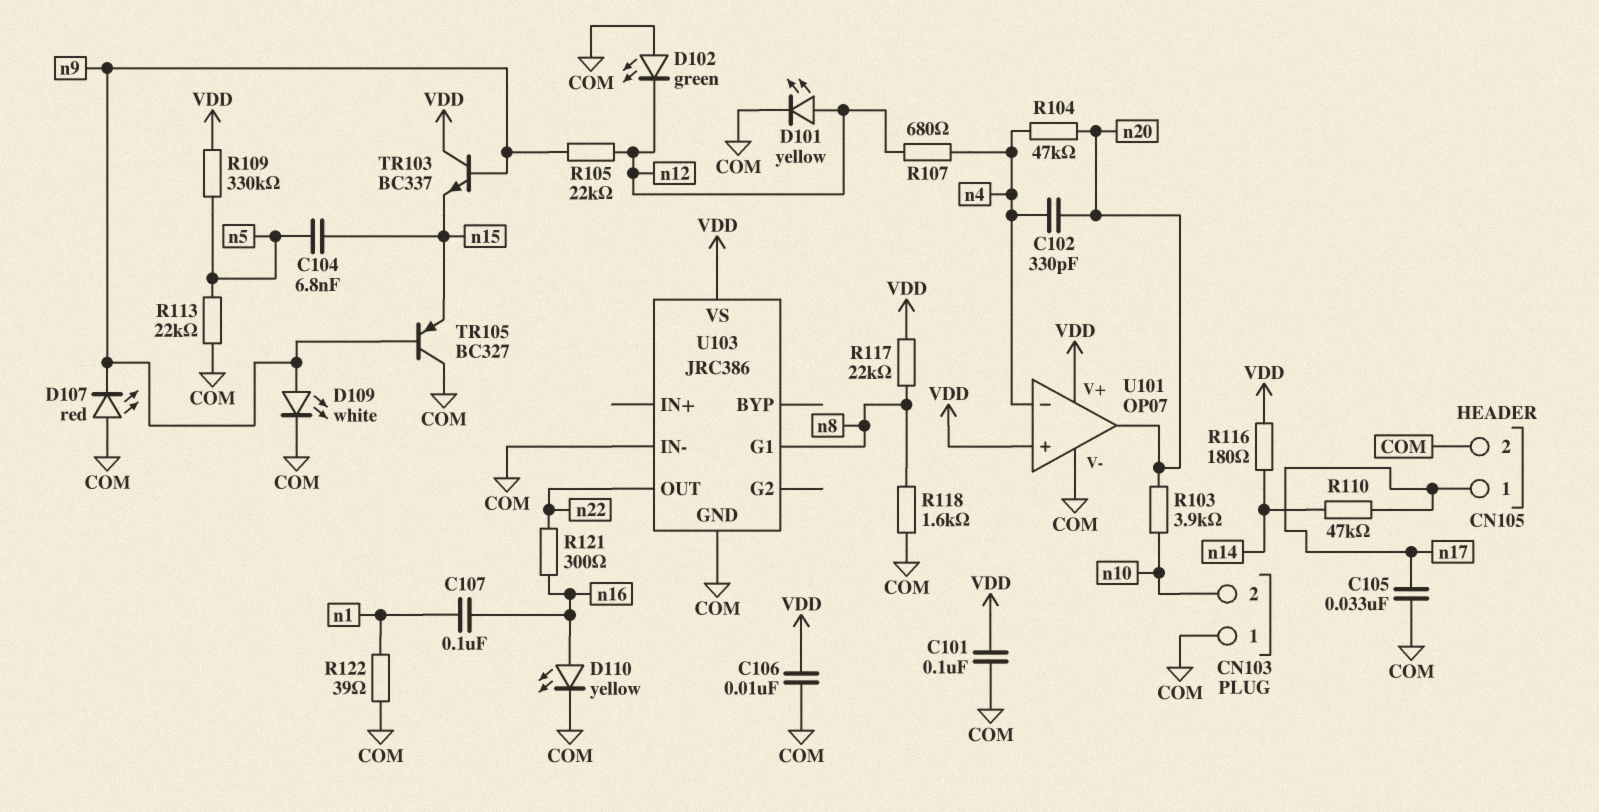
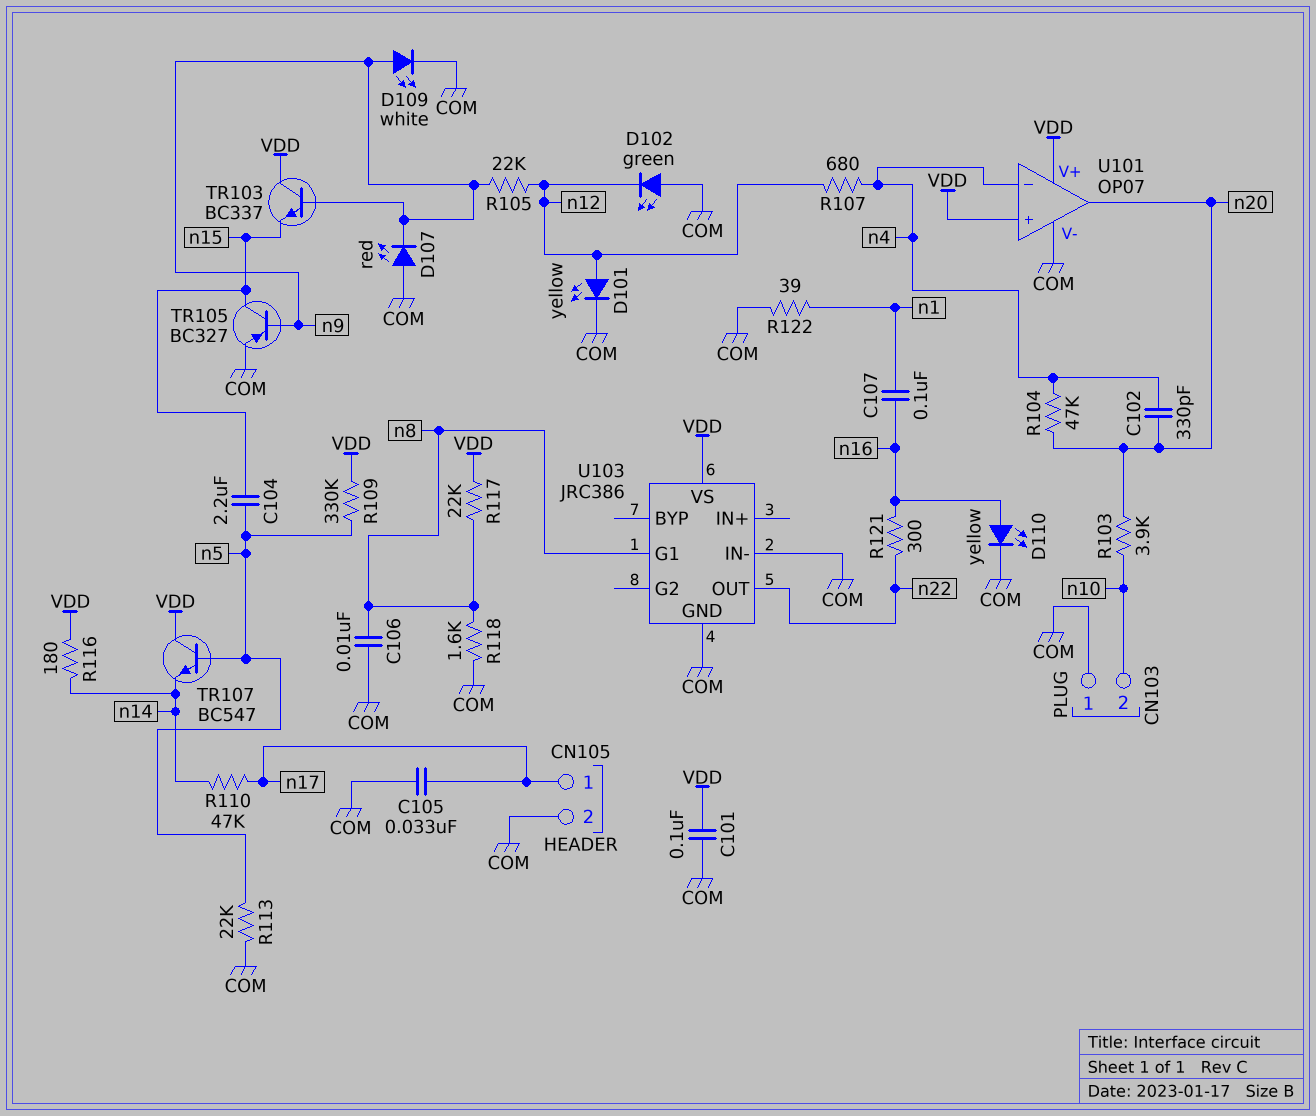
C104: 6.8nF (n5, n15) -> 2.2uF (n5, n15)
C106: 10nF (COM, VDD) -> 10nF (COM, n8)
TR105: PNP BC327 (B n9, C COM, E n15) -> PNP BC327 (B n9, C n15, E COM)
TR107: none -> NPN BC547 (B n5, C VDD, E n14)

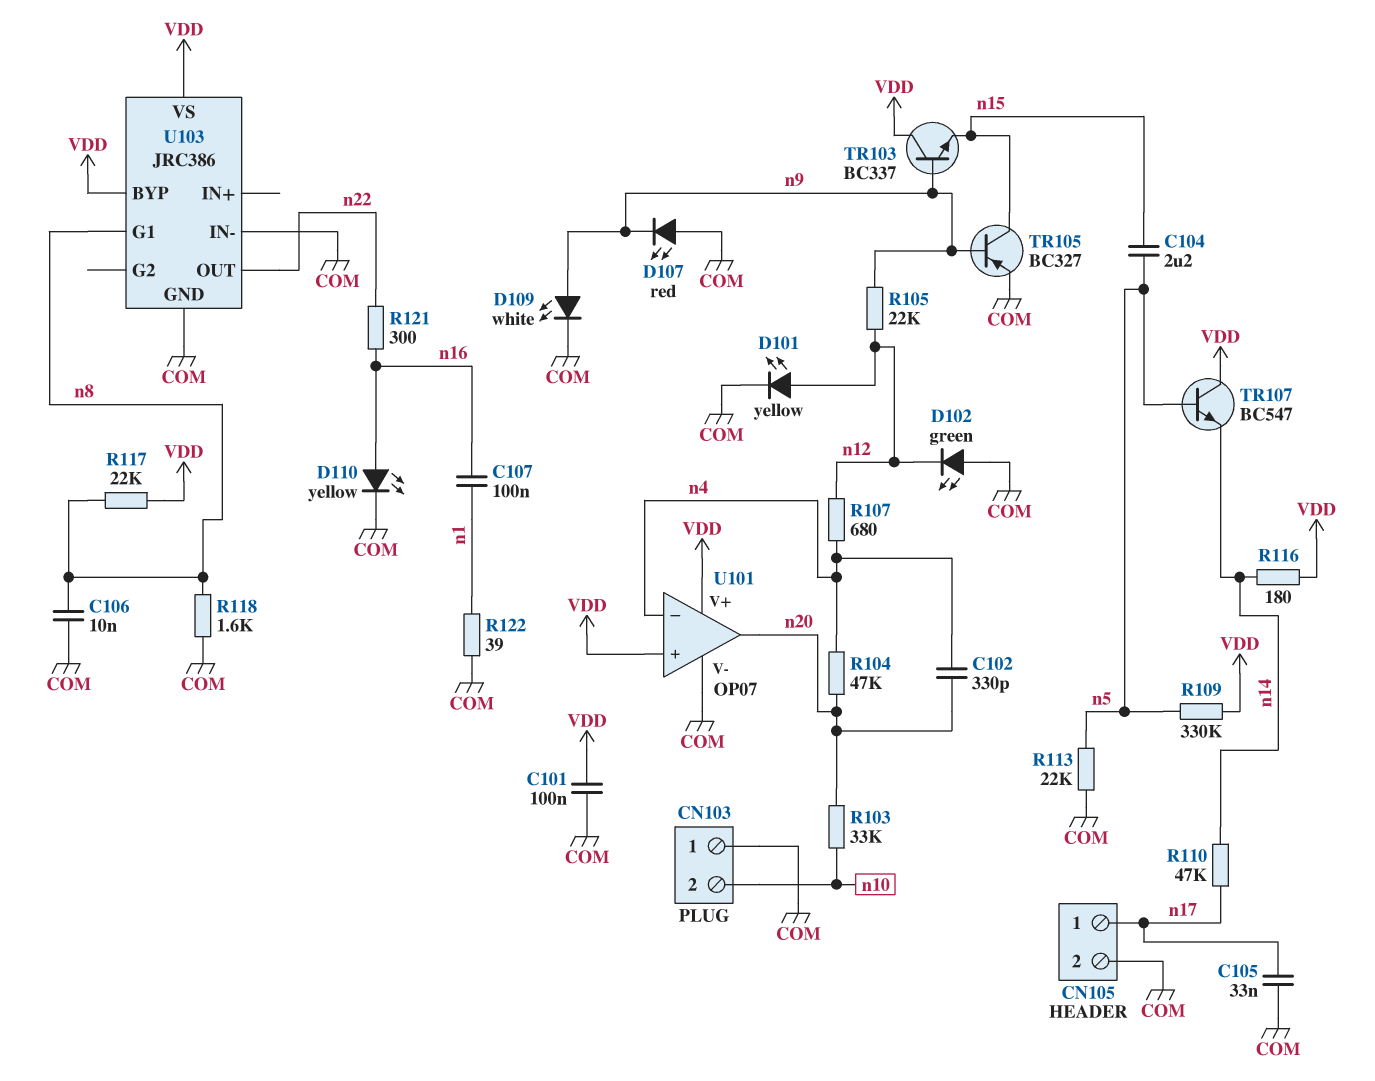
R103: 3.9k (n10, n20) -> 33k (n10, n20)
U103 pin BYP: none -> VDD

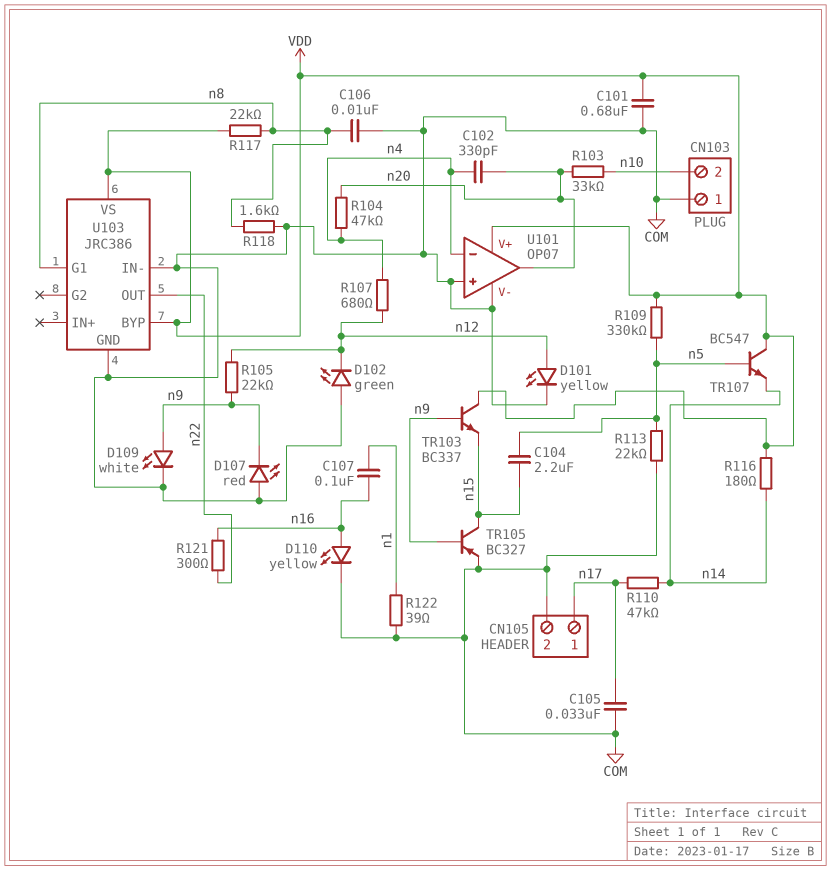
C101: 100nF (COM, VDD) -> 680nF (COM, VDD)
U101 pin in+: VDD -> COM

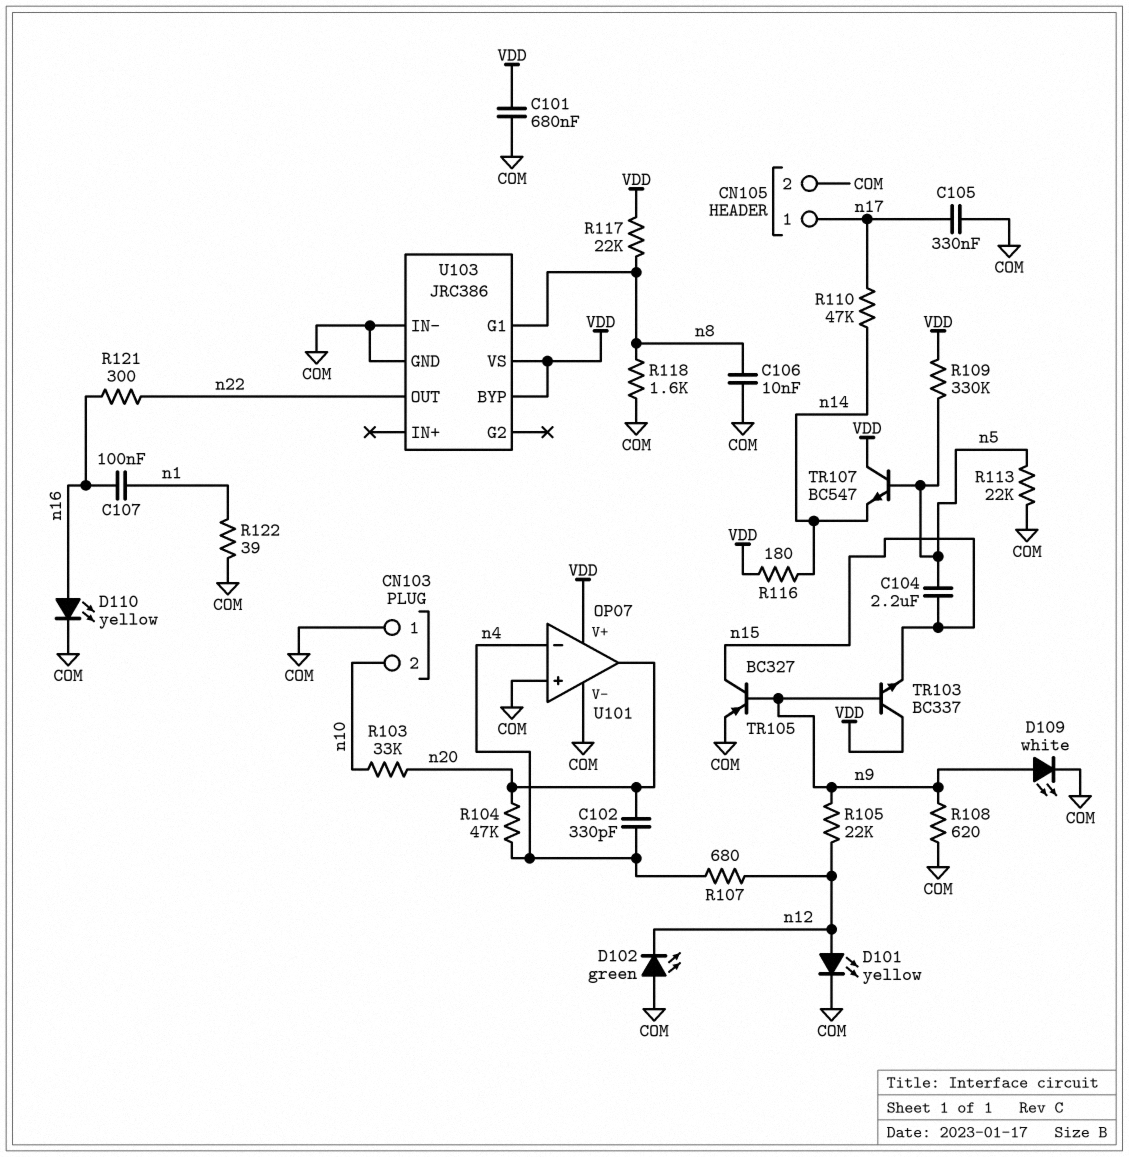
C105: 33nF (COM, n17) -> 330nF (COM, n17)
D107: LED red (A COM, K n9) -> none
R108: none -> 620 (COM, n9)

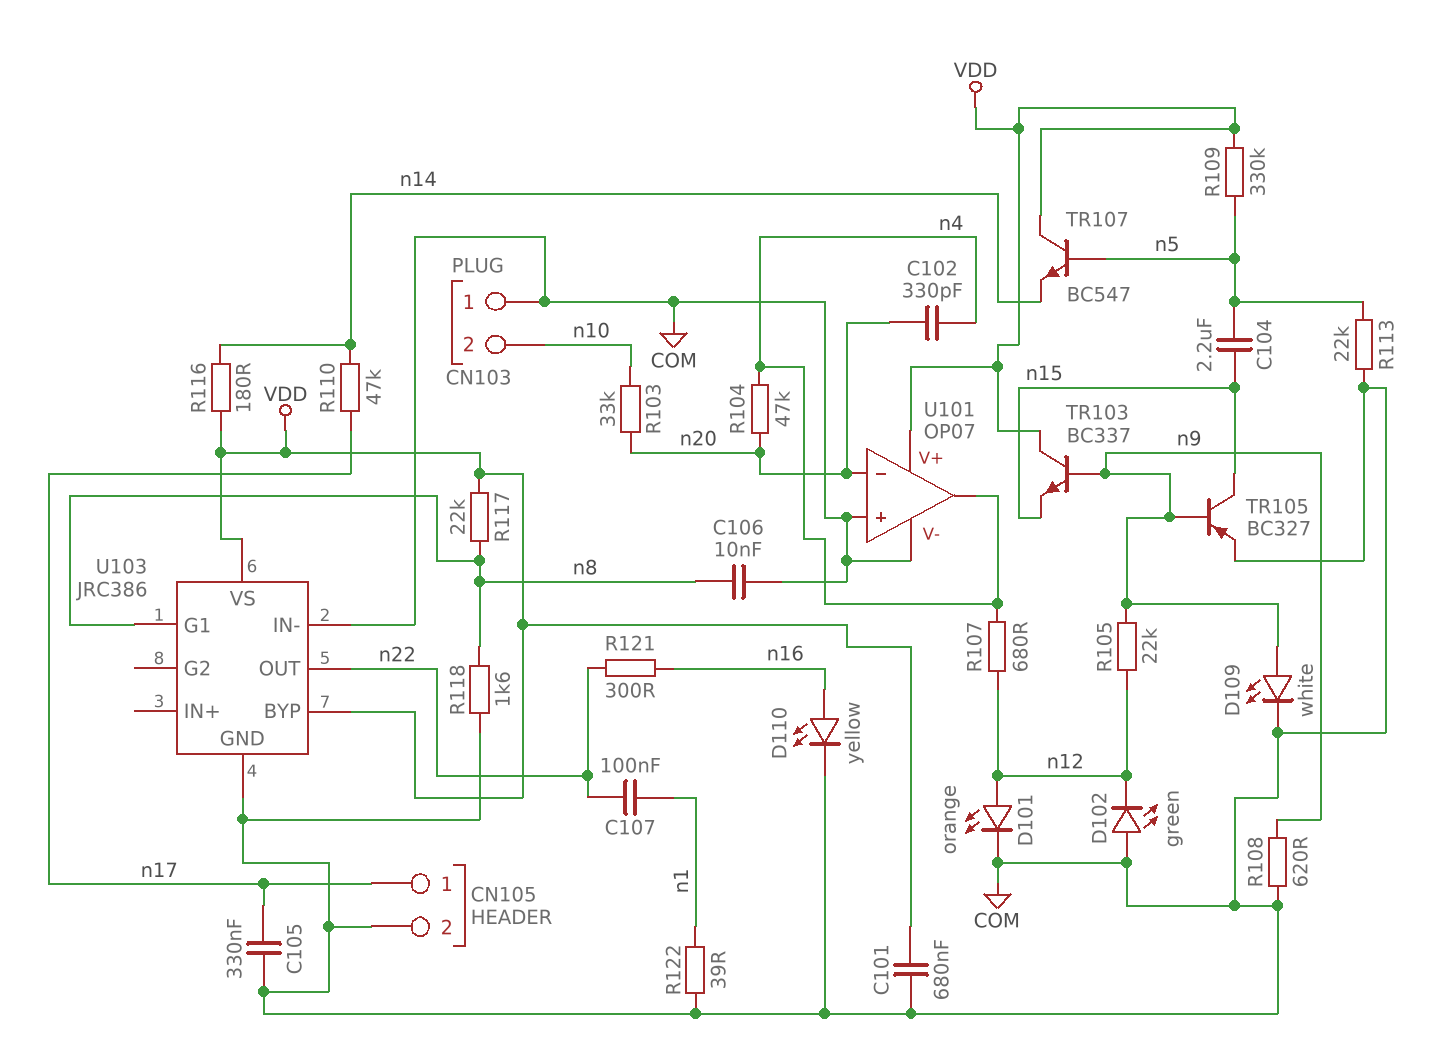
C107: 100nF (n1, n16) -> 100nF (n1, n22)
D101: LED yellow (A n12, K COM) -> LED orange (A n12, K COM)
U101 pin in-: n4 -> n20
U101 pin out: n20 -> n4

